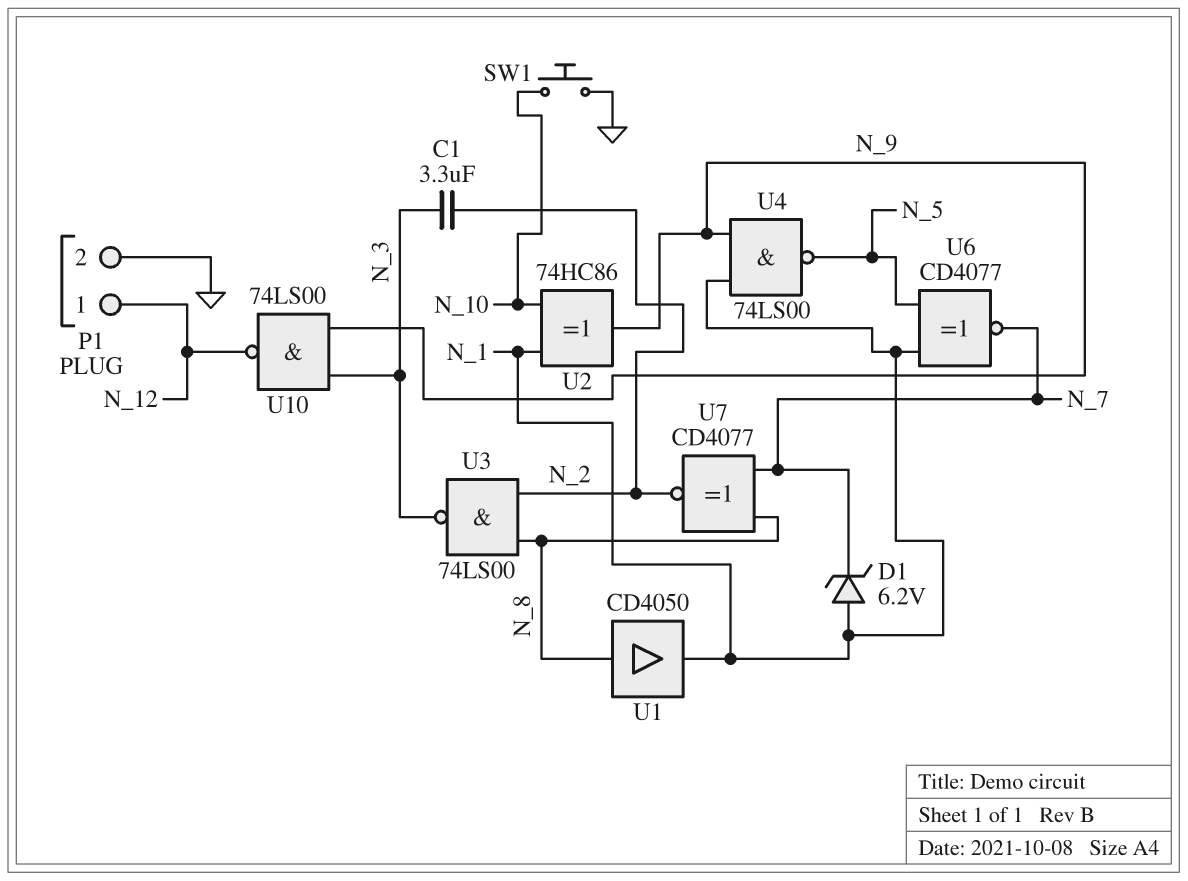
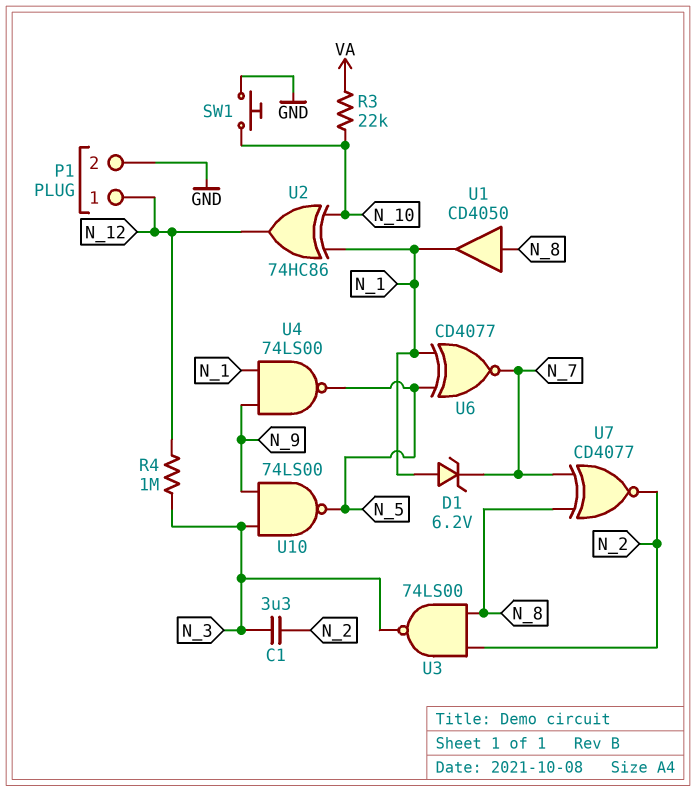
R3: none -> 22k (N_10, VA)
R4: none -> 1M (N_3, N_12)
U2: XOR 74HC86 (in N_1, in N_10, out N_9) -> XOR 74HC86 (in N_1, in N_10, out N_12)
U10: NAND 74LS00 (in N_3, in N_9, out N_12) -> NAND 74LS00 (in N_3, in N_9, out N_5)

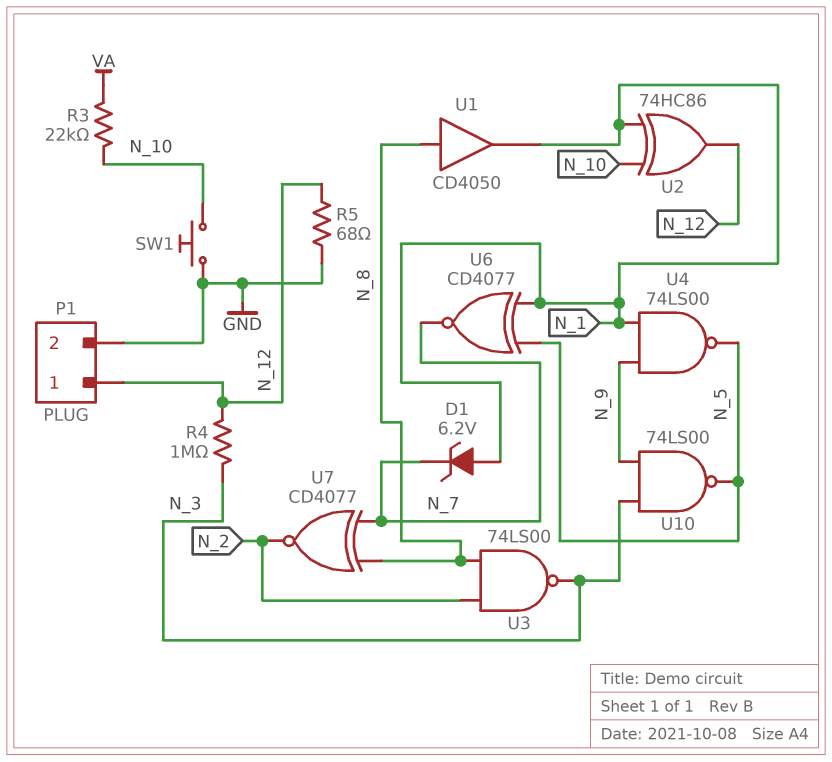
C1: 3.3uF (N_2, N_3) -> none
R5: none -> 68 (GND, N_12)

